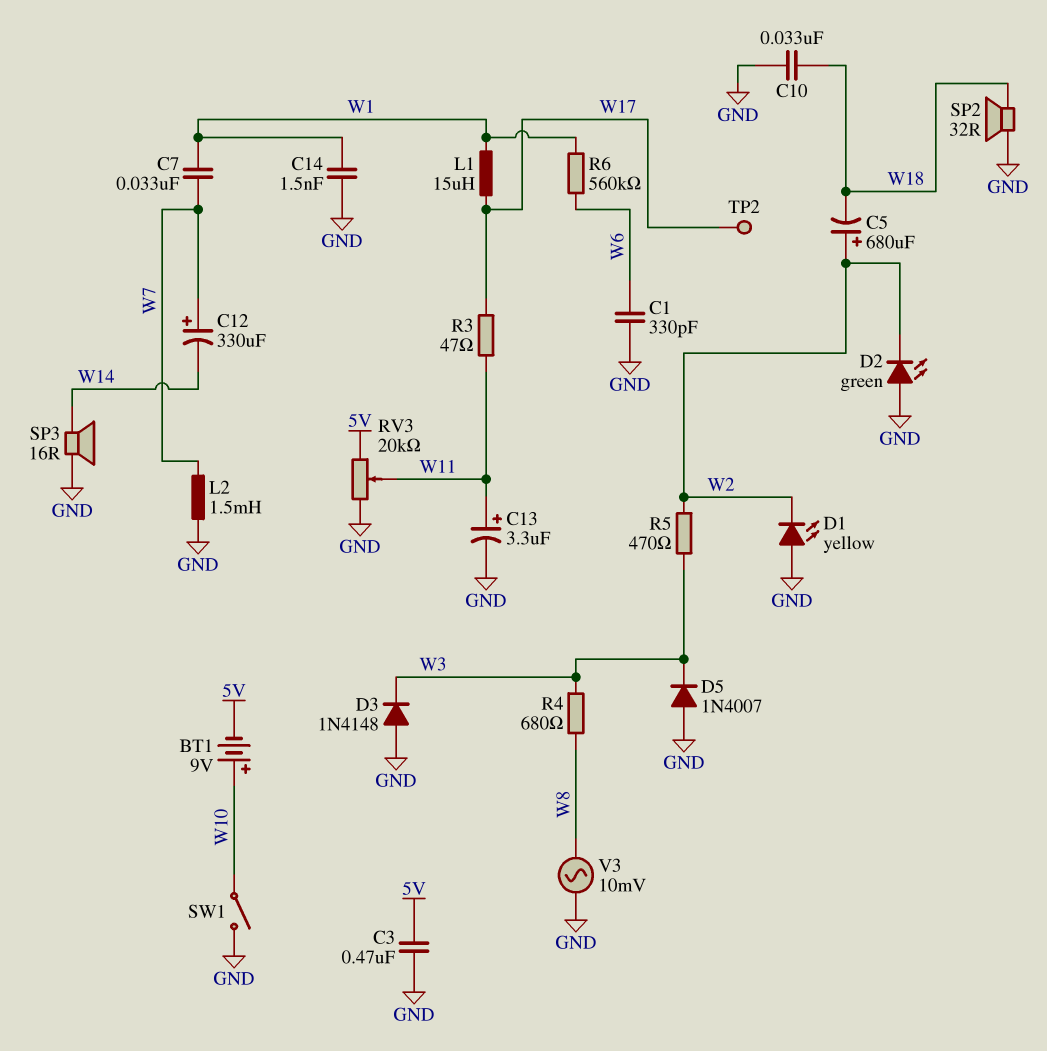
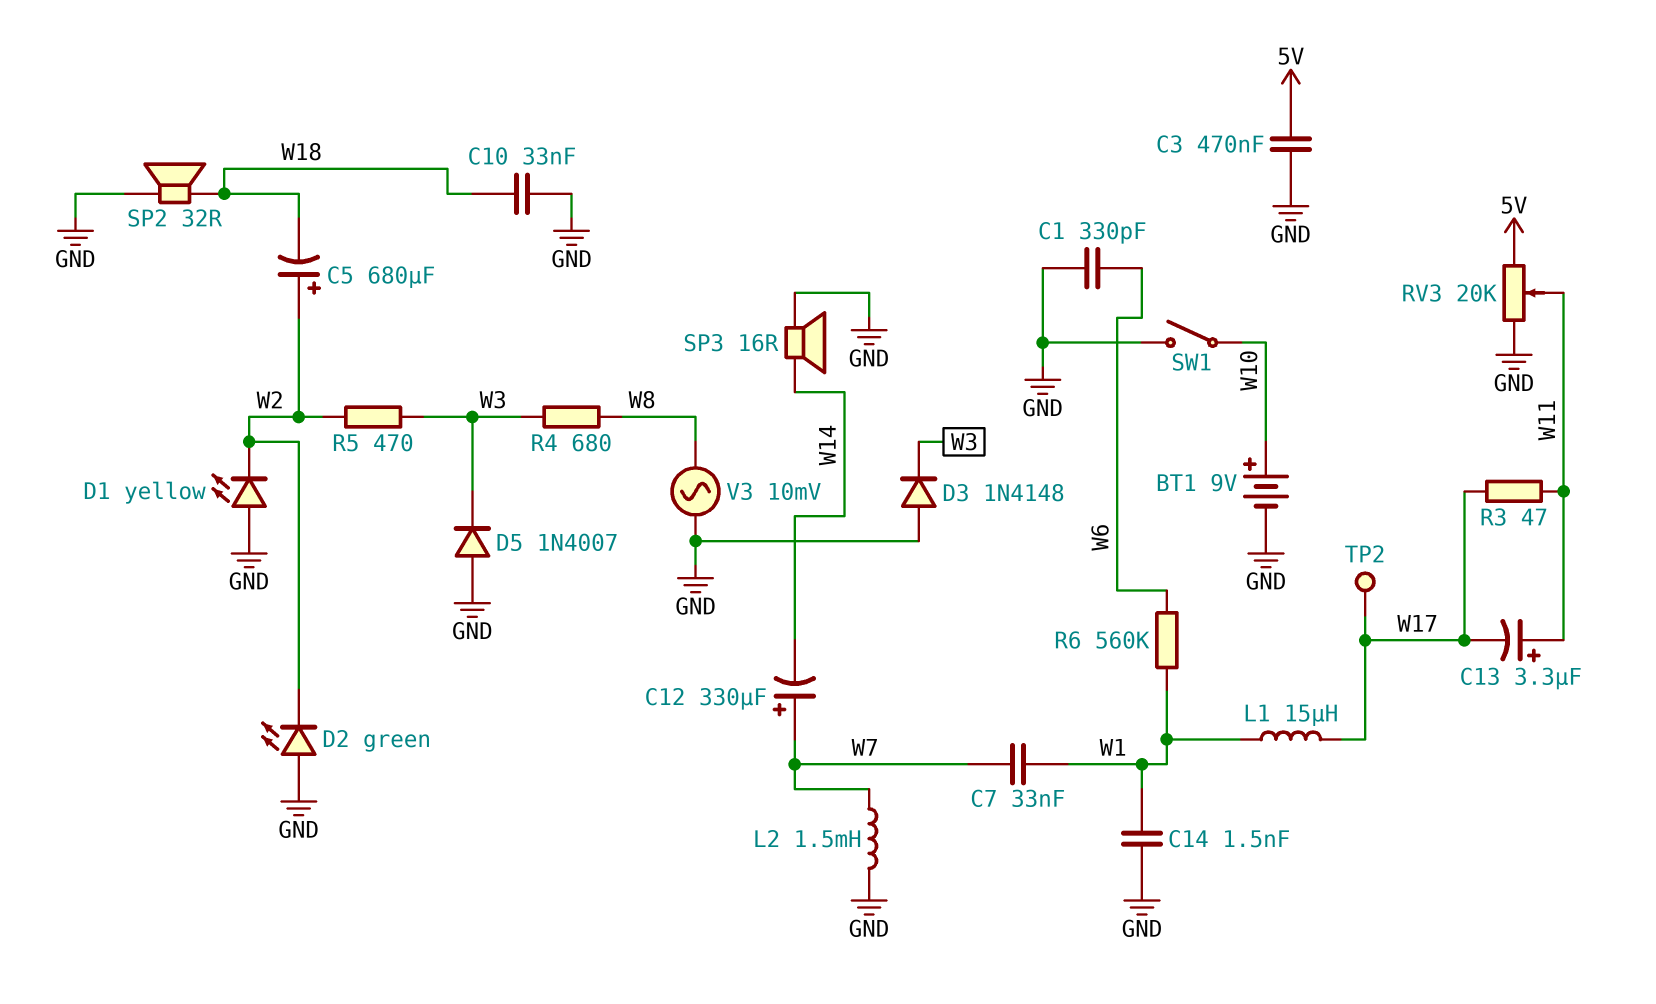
BT1: 9V (plus W10, minus 5V) -> 9V (plus W10, minus GND)
C13: 3.3uF (plus W11, minus GND) -> 3.3uF (plus W11, minus W17)

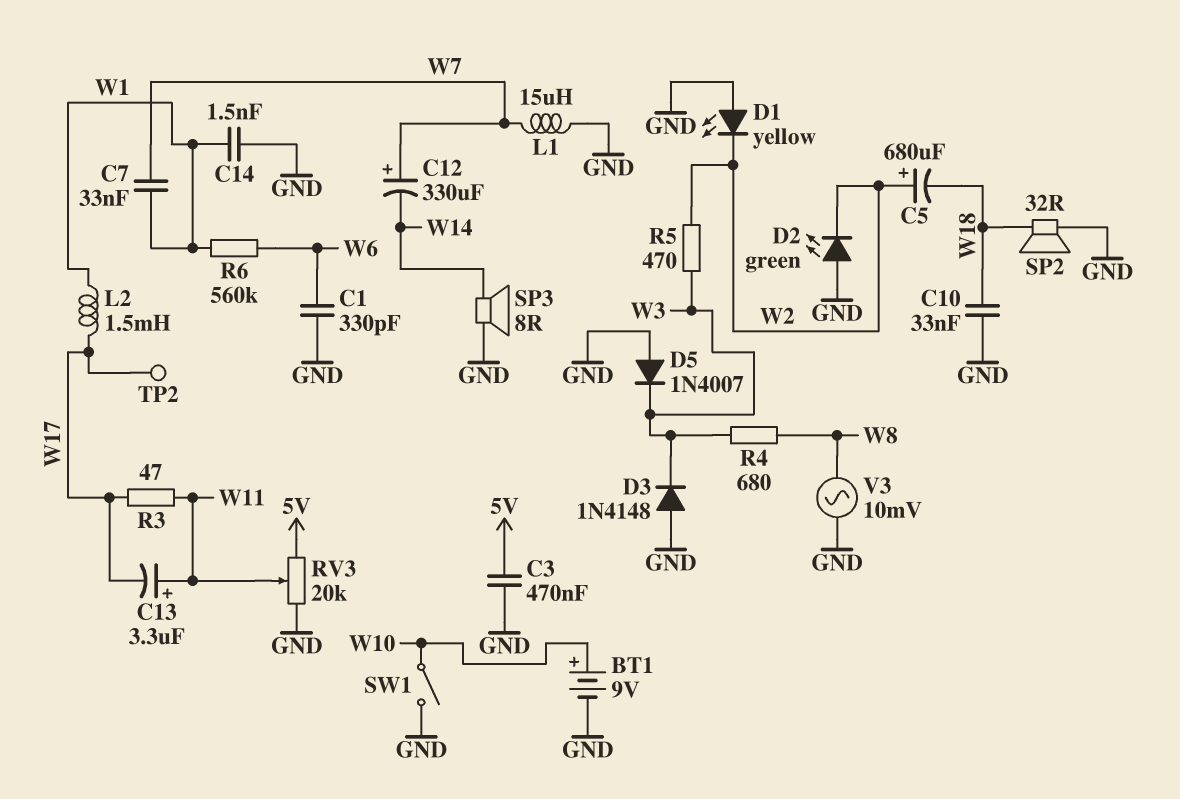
L1: 15uH (W1, W17) -> 15uH (GND, W7)
L2: 1.5mH (GND, W7) -> 1.5mH (W1, W17)
SP3: speaker 16R (GND, W14) -> speaker 8R (GND, W14)

